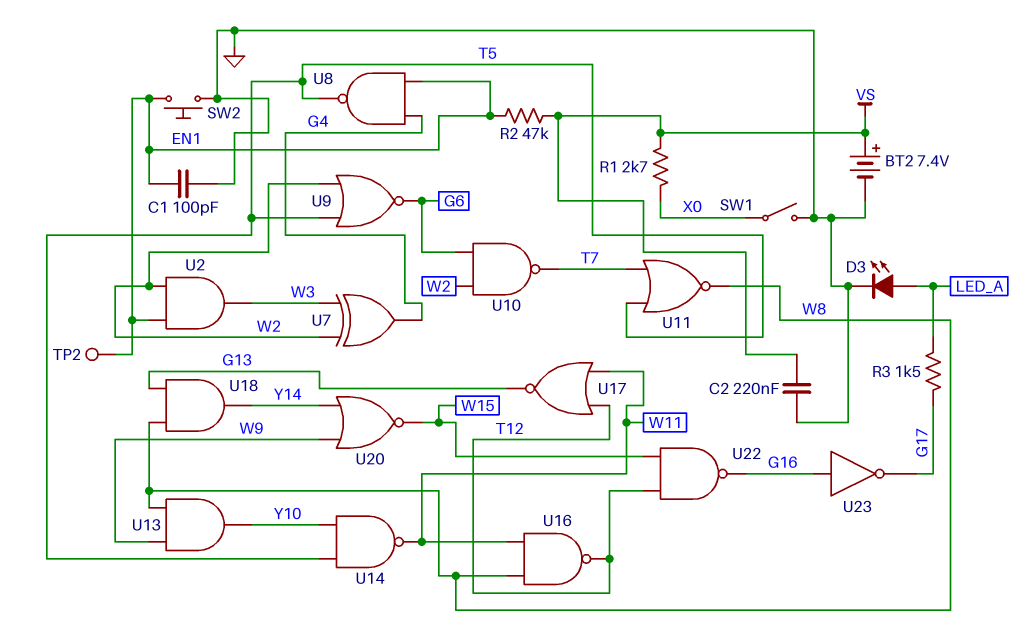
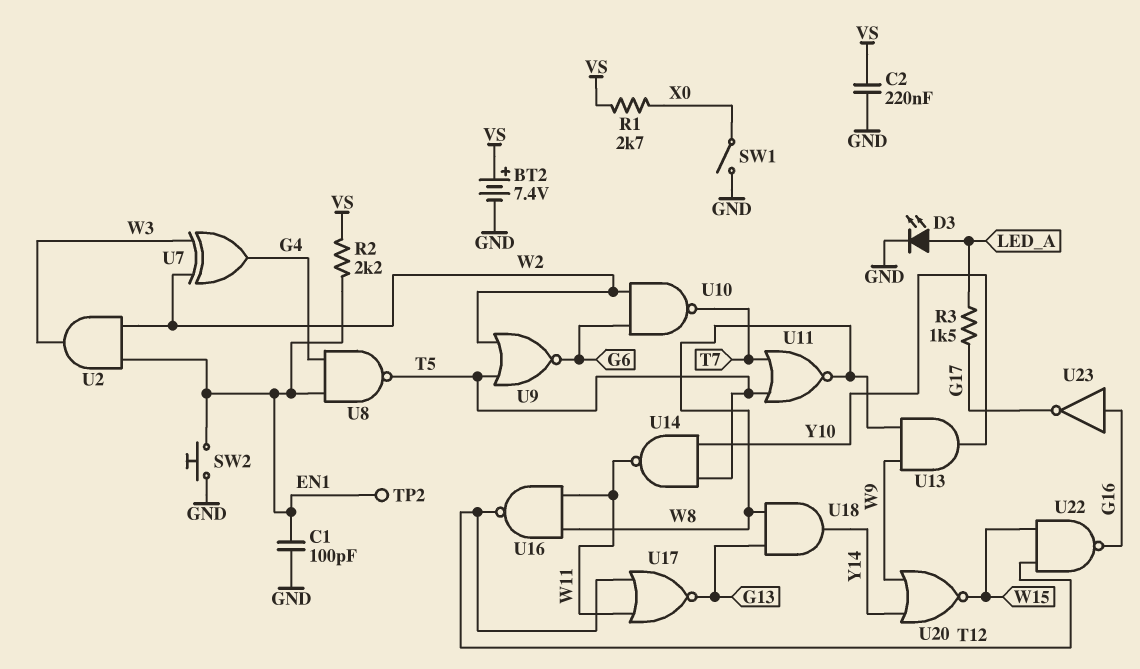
R2: 47k (EN1, VS) -> 2.2k (EN1, VS)

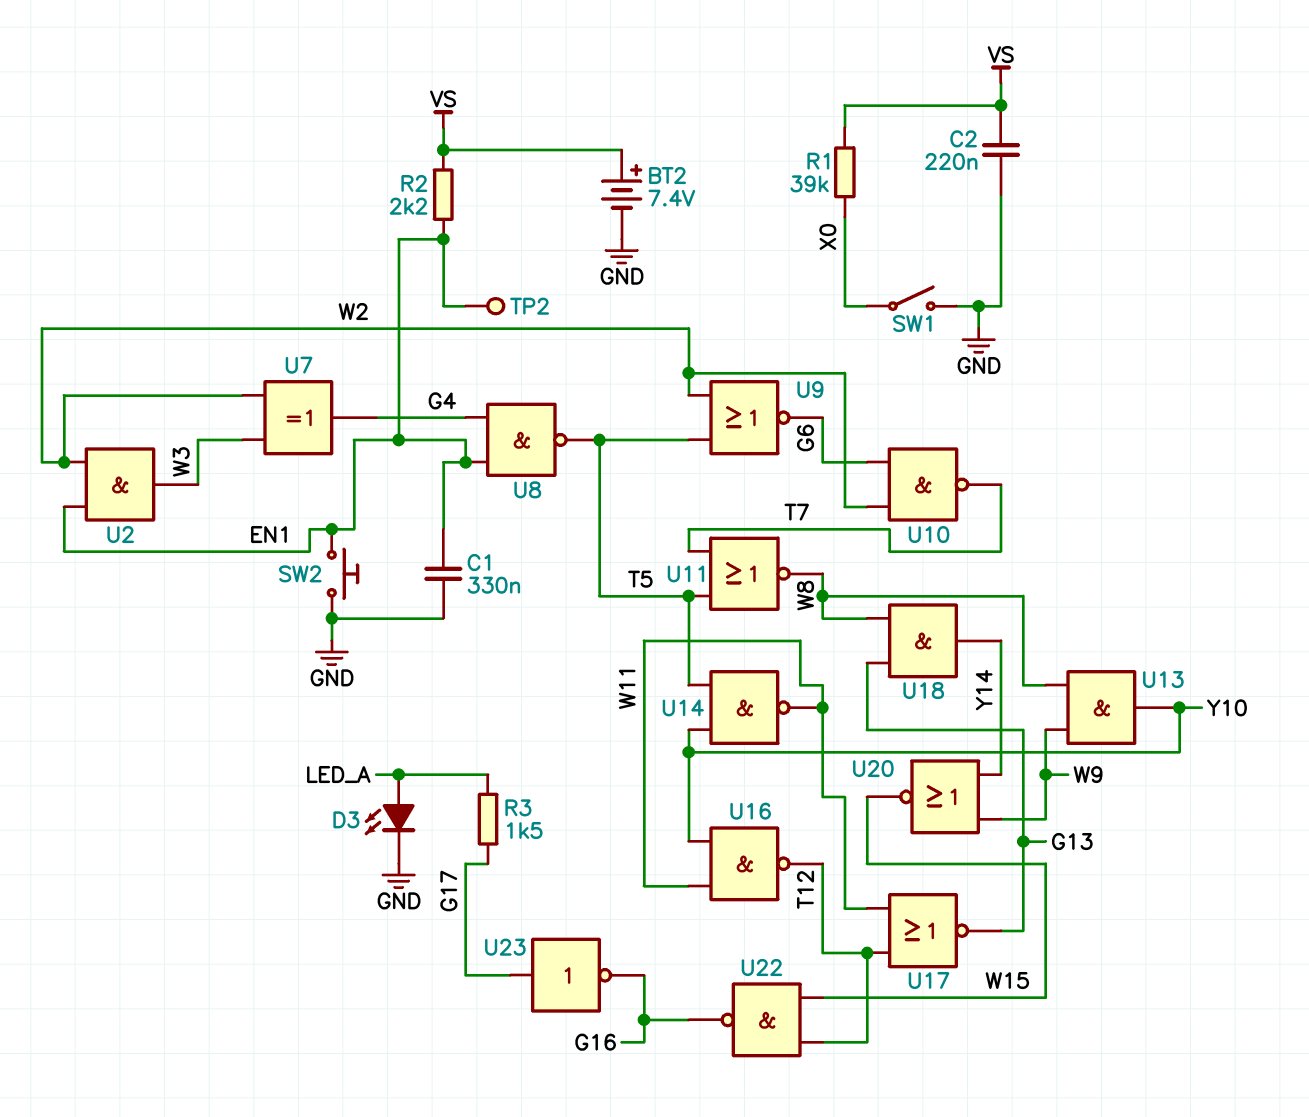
C1: 100pF (EN1, GND) -> 330nF (EN1, GND)
R1: 2.7k (VS, X0) -> 39k (VS, X0)
U16: NAND (in W8, in W11, out T12) -> NAND (in W11, in Y10, out T12)
U23: NOT (in G16, out G17) -> NOT (in G17, out G16)

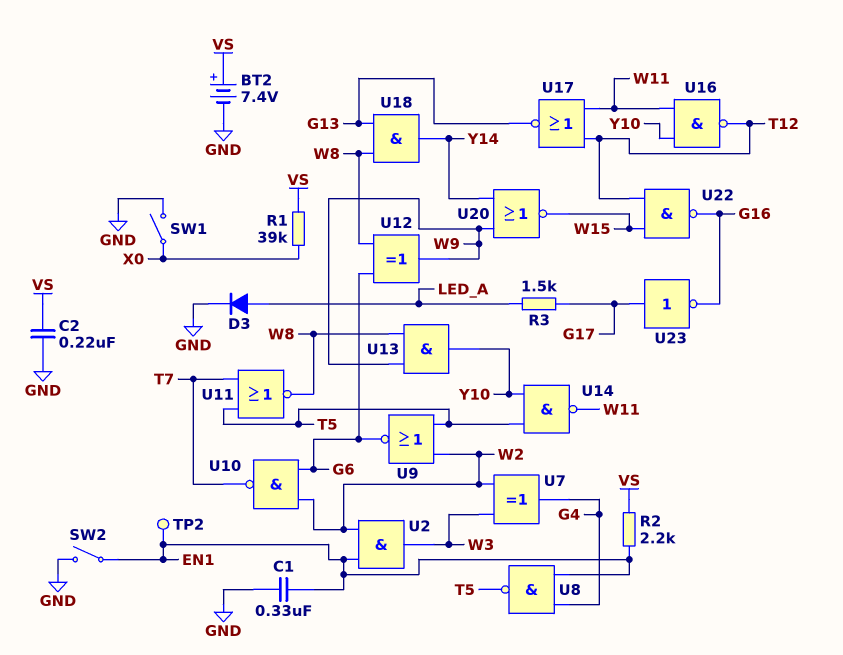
D3: LED (A LED_A, K GND) -> diode (A LED_A, K GND)
SW2: button (EN1, GND) -> switch (EN1, GND)
U12: none -> XOR (in G6, in W8, out W9)

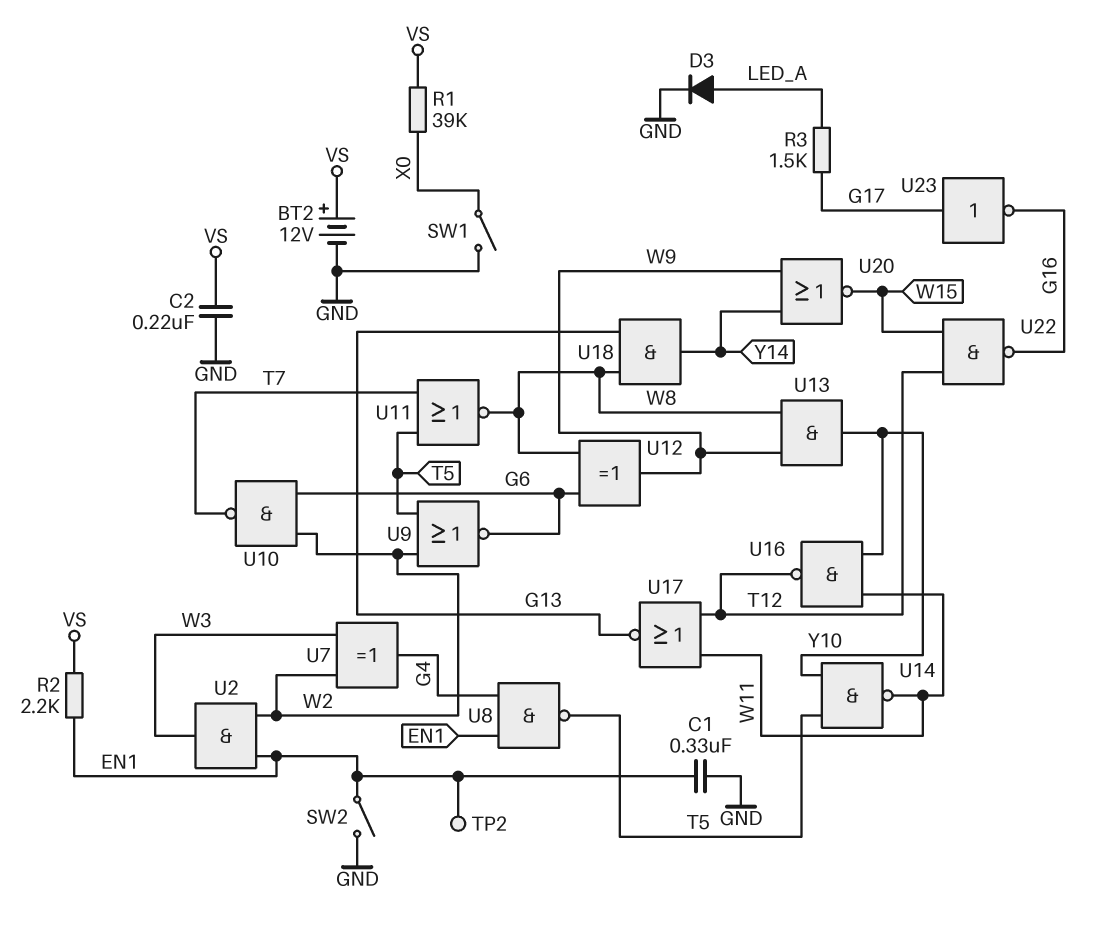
BT2: 7.4V (plus VS, minus GND) -> 12V (plus VS, minus GND)

